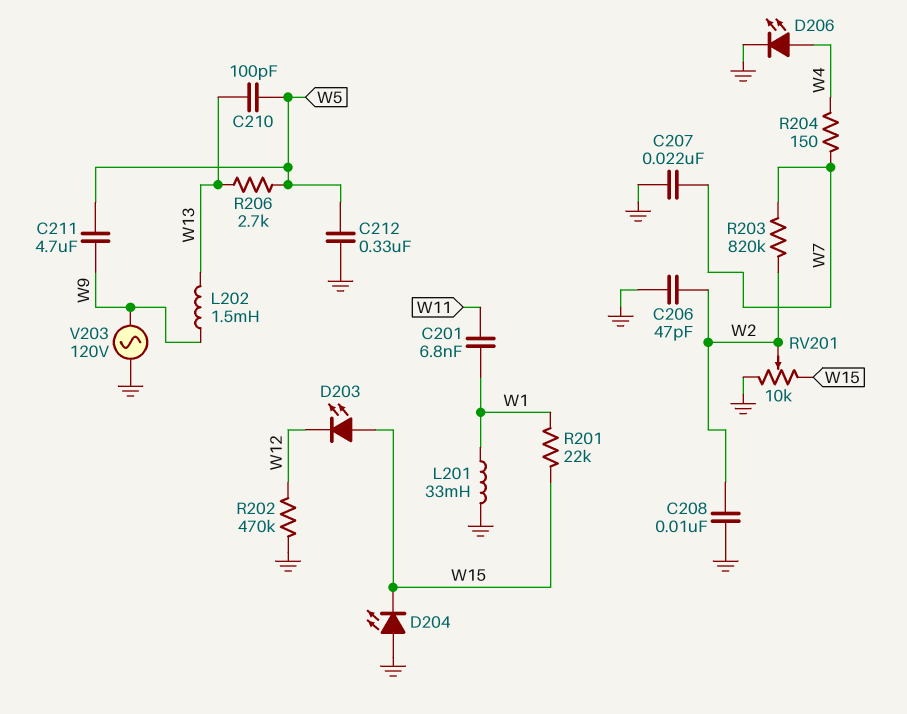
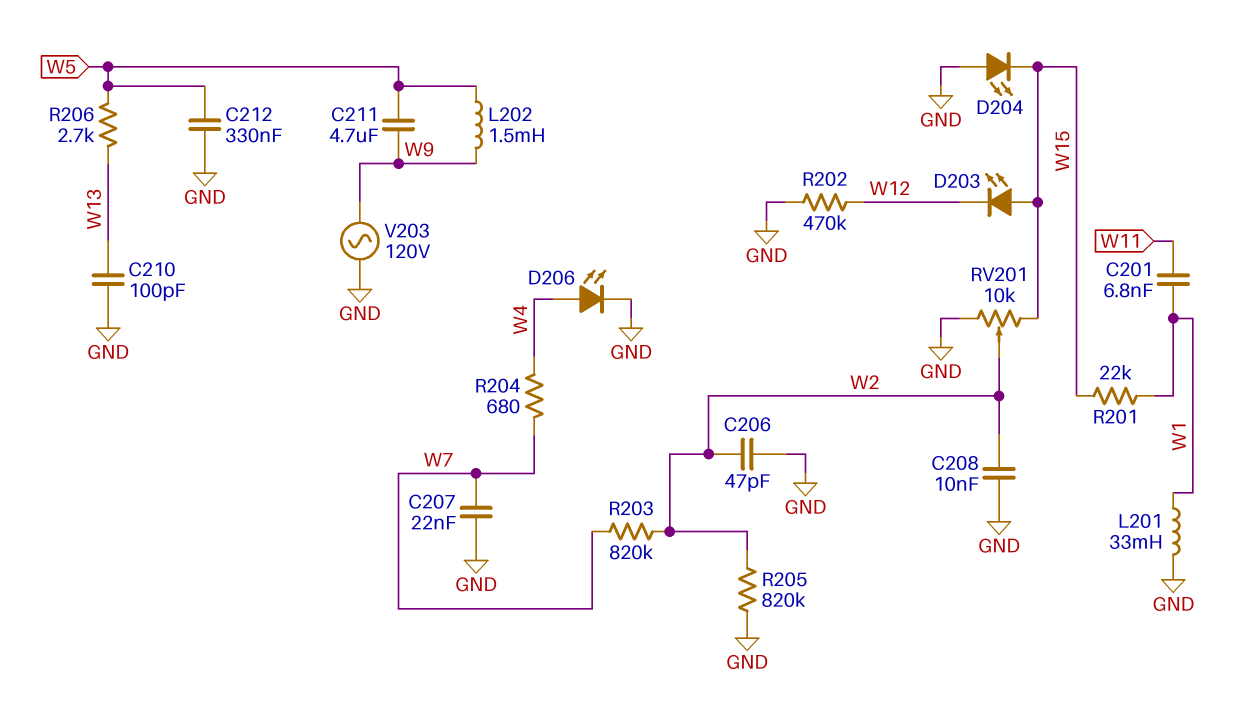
C210: 100pF (W5, W13) -> 100pF (GND, W13)
L202: 1.5mH (W9, W13) -> 1.5mH (W5, W9)
R204: 150 (W4, W7) -> 680 (W4, W7)
R205: none -> 820k (GND, W2)

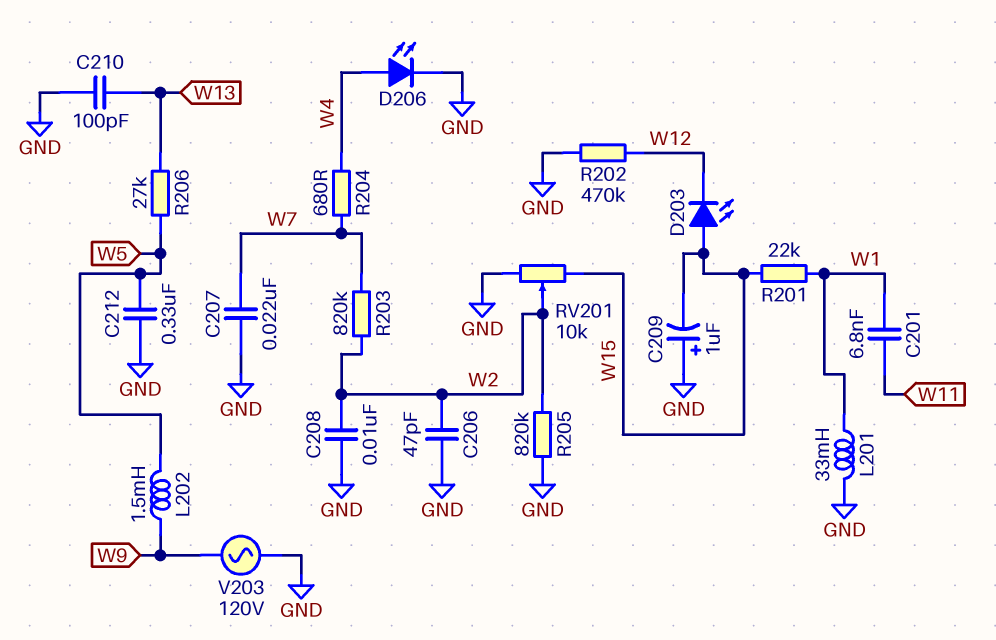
C209: none -> 1uF (plus GND, minus W15)
C211: 4.7uF (W5, W9) -> none
D204: LED (A GND, K W15) -> none
R206: 2.7k (W5, W13) -> 27k (W5, W13)

